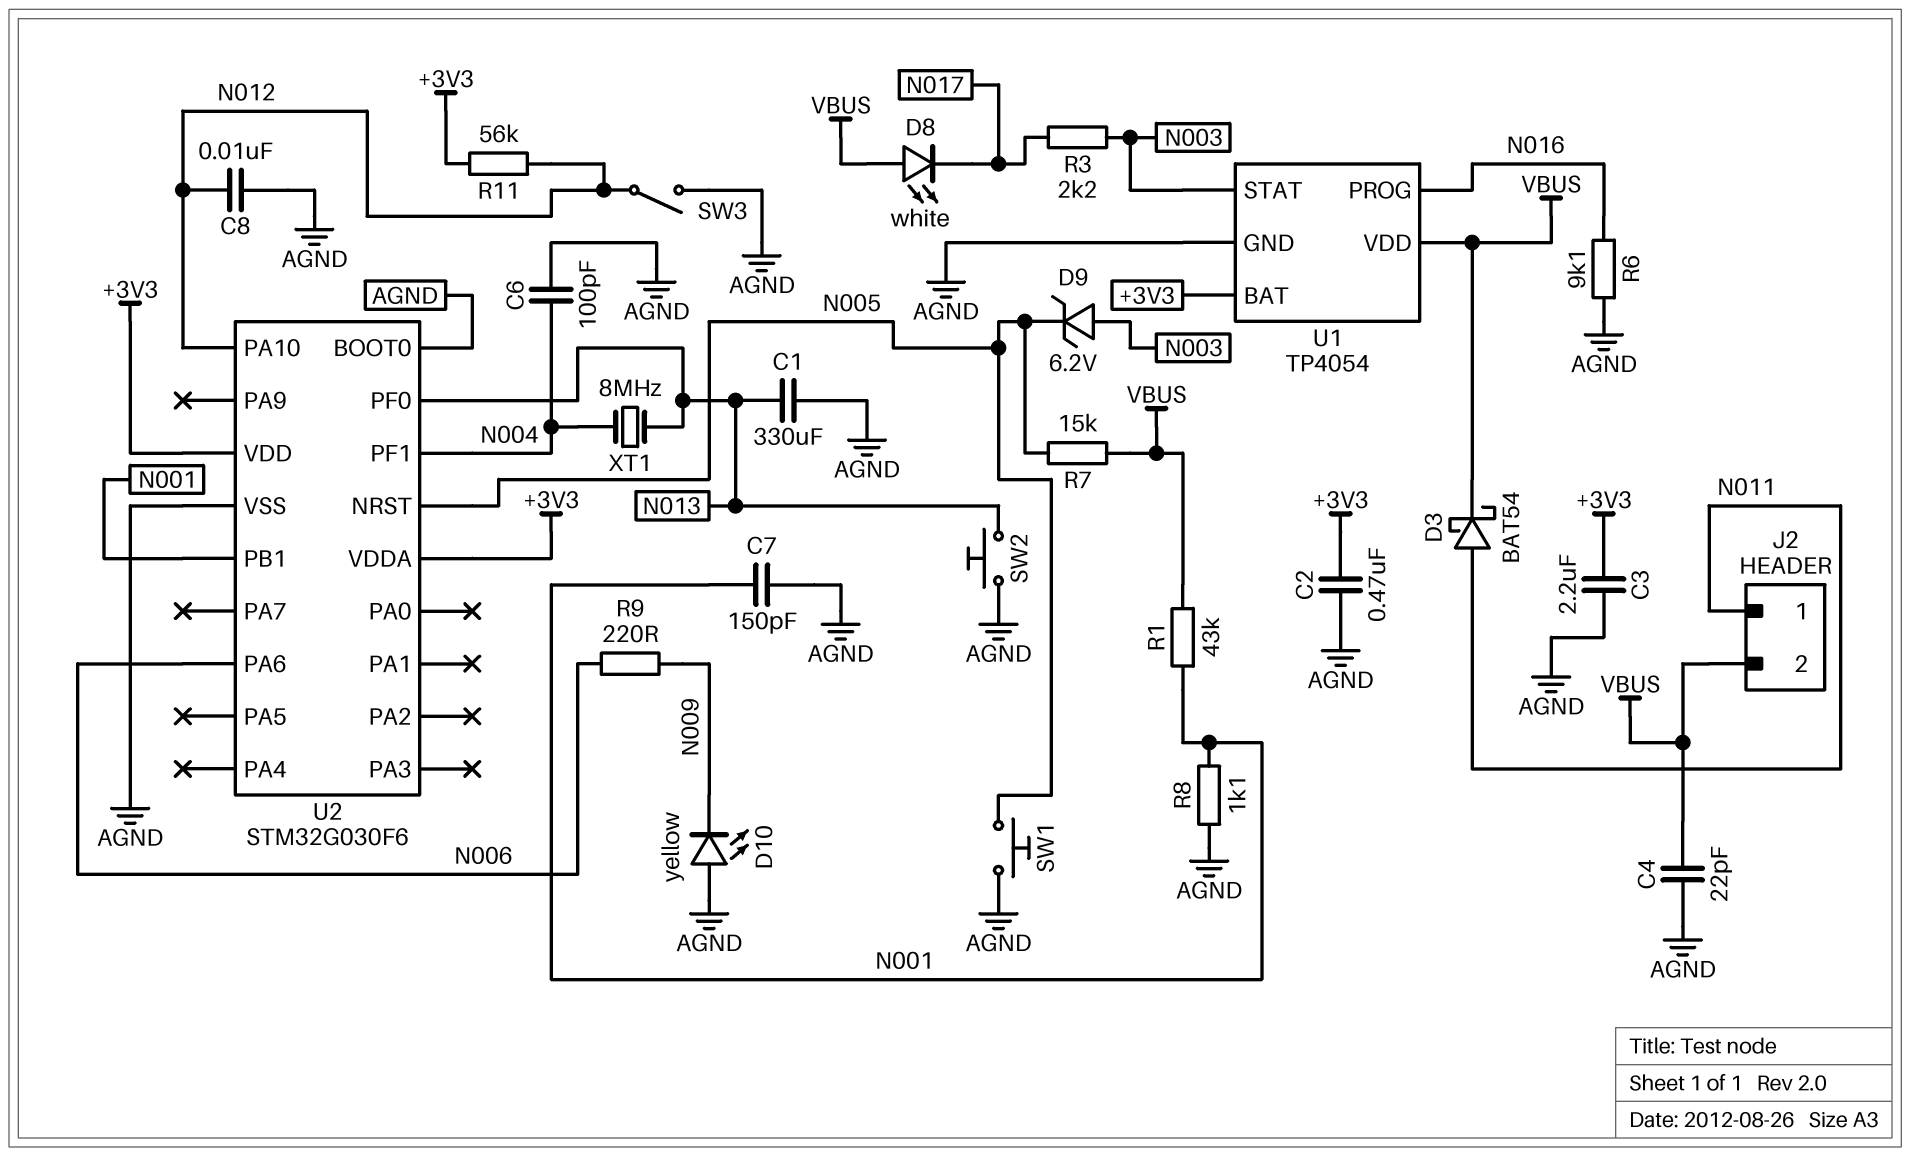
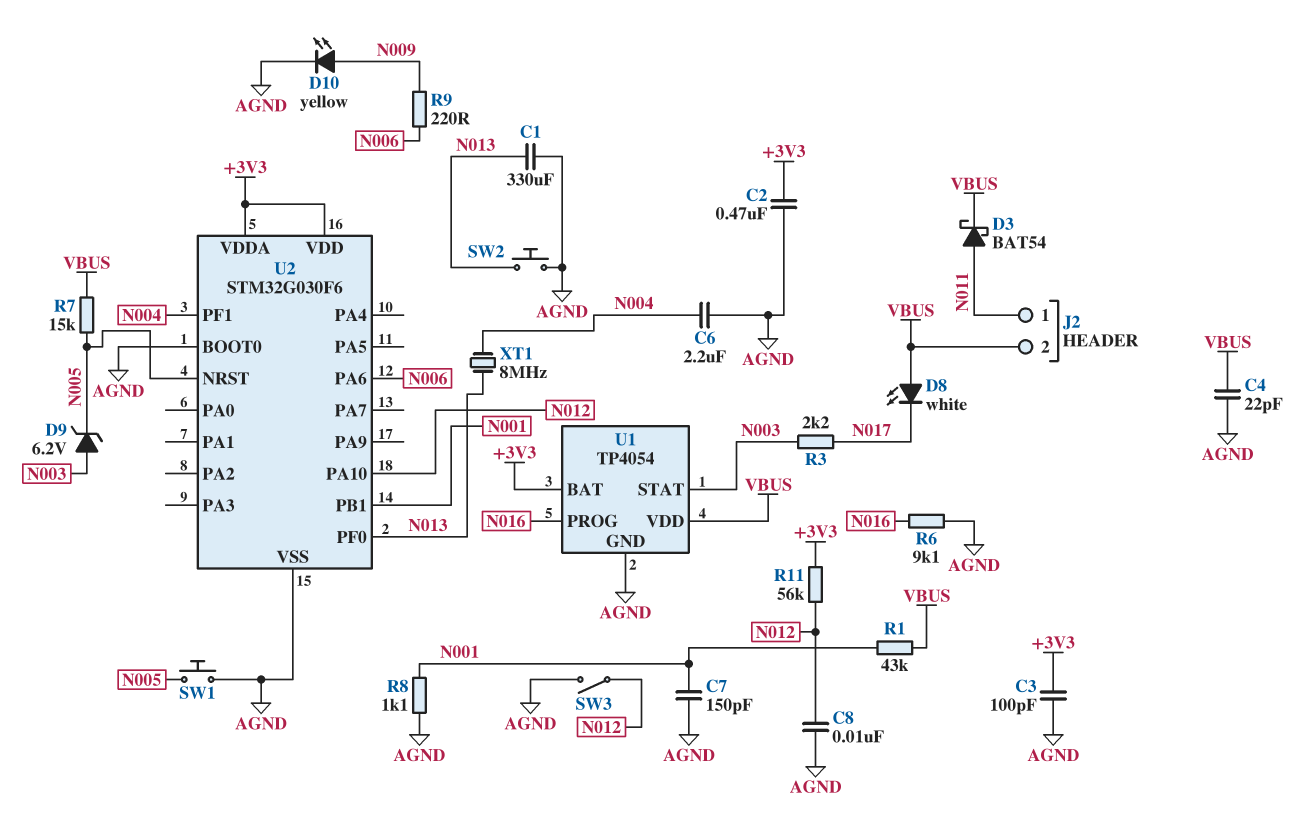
C3: 2.2uF (+3V3, AGND) -> 100pF (+3V3, AGND)
C6: 100pF (AGND, N004) -> 2.2uF (AGND, N004)
D10: LED yellow (A AGND, K N009) -> LED yellow (A N009, K AGND)

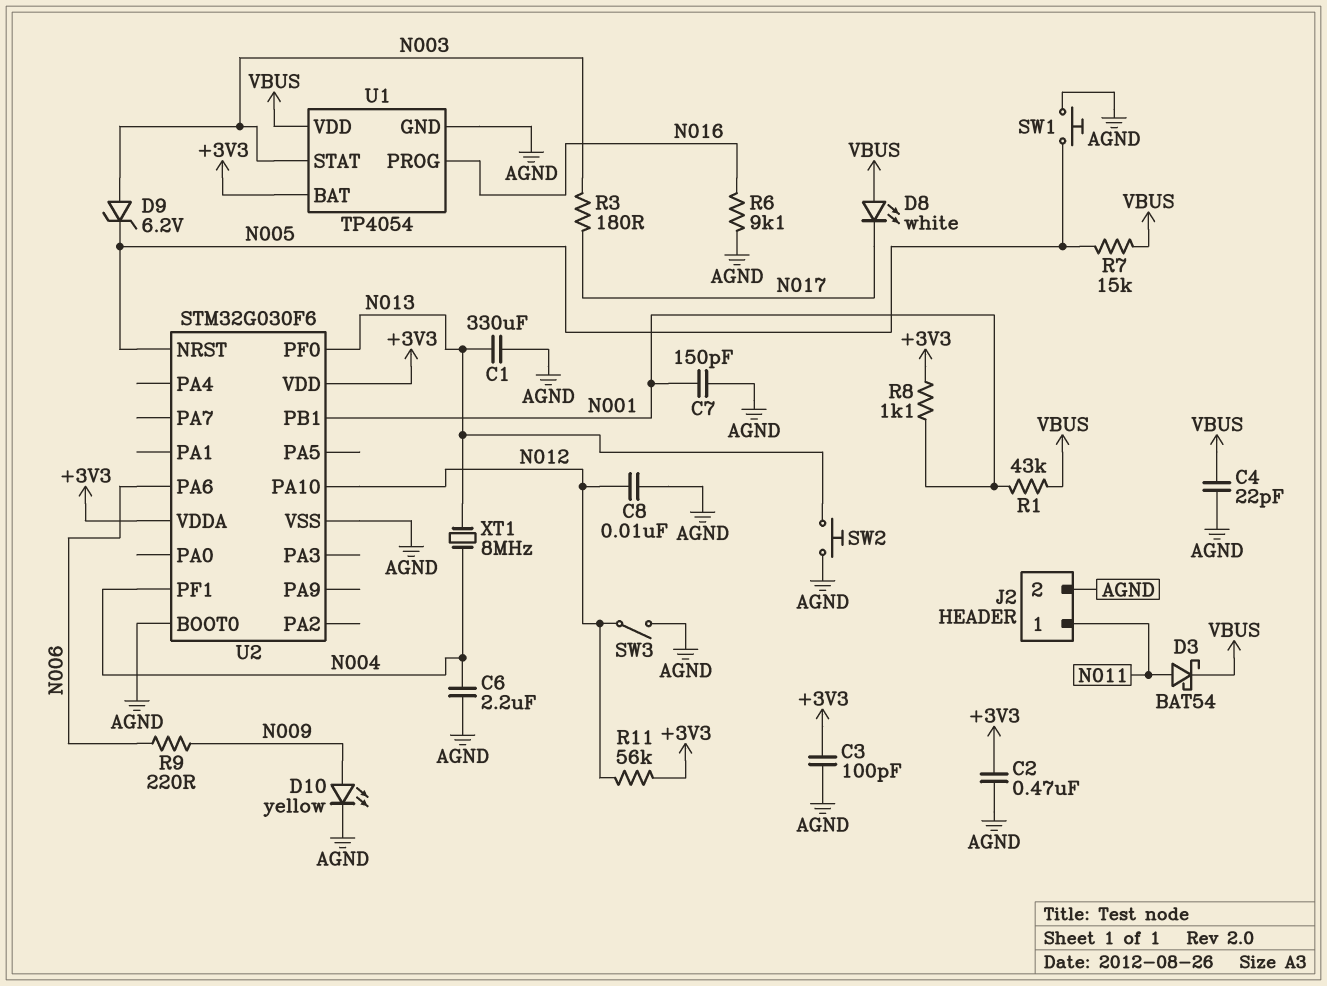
J2 pin 2: VBUS -> AGND
R3: 2.2k (N003, N017) -> 180 (N003, N017)
R8: 1.1k (AGND, N001) -> 1.1k (+3V3, N001)

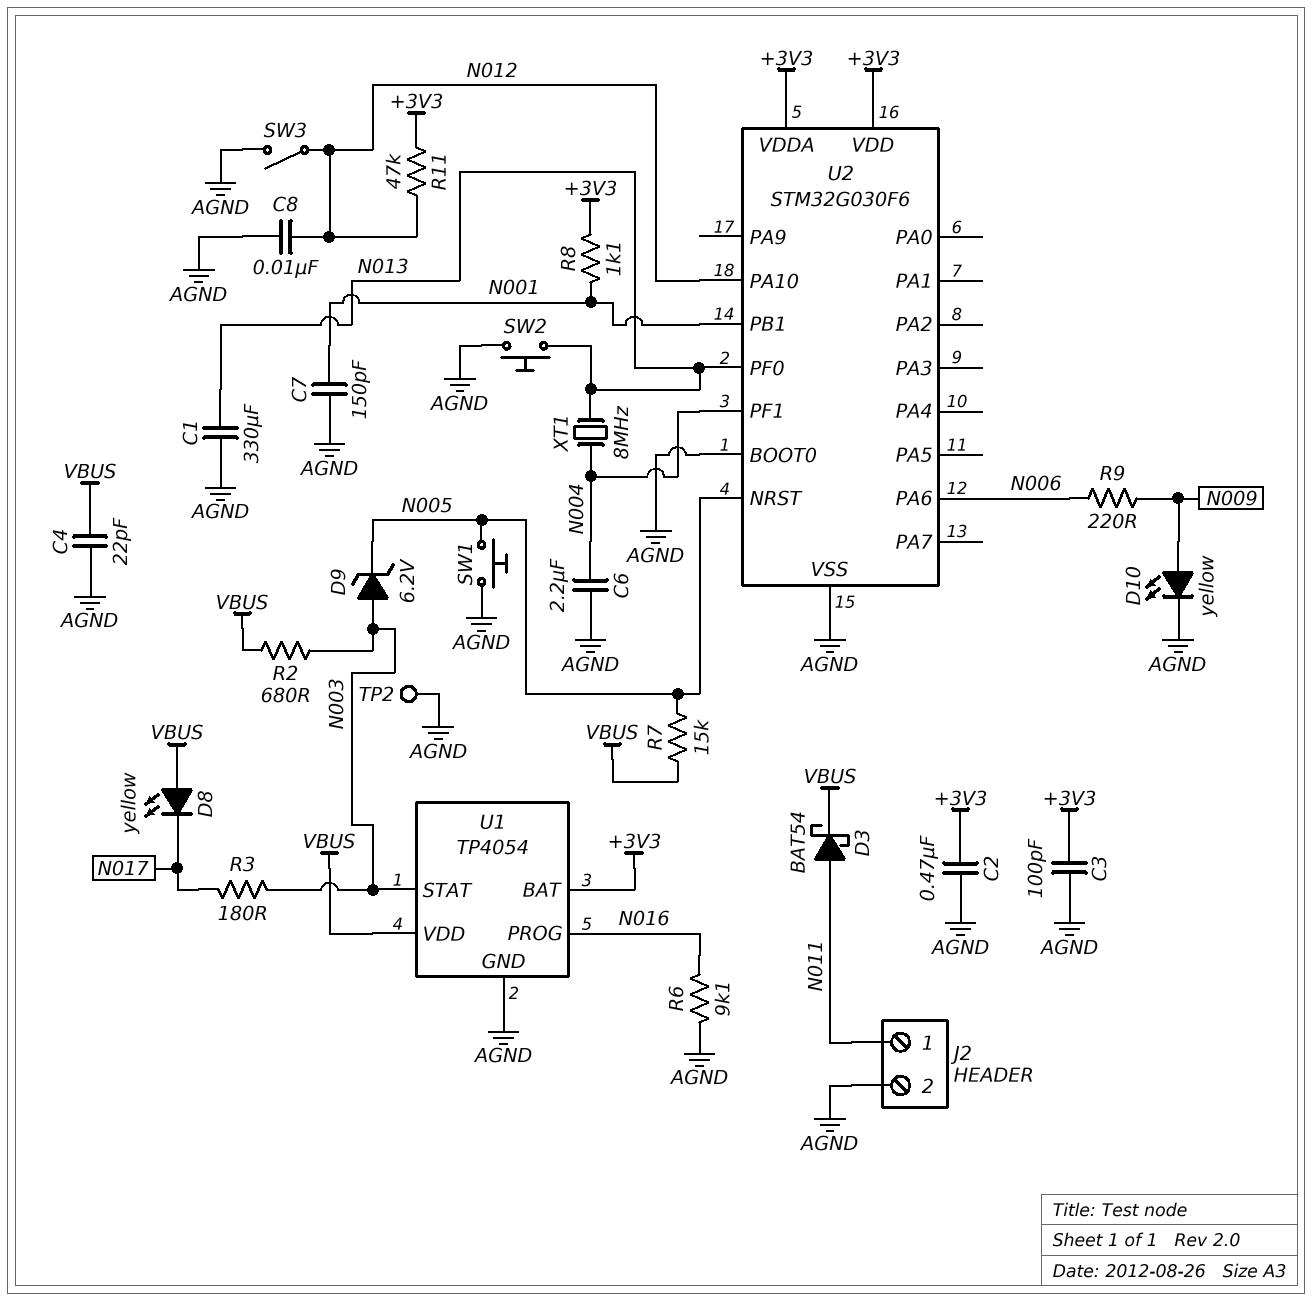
D8: LED white (A VBUS, K N017) -> LED yellow (A VBUS, K N017)
R1: 43k (N001, VBUS) -> none
R2: none -> 680 (N003, VBUS)
R11: 56k (+3V3, N012) -> 47k (+3V3, N012)
TP2: none -> test point (AGND)

